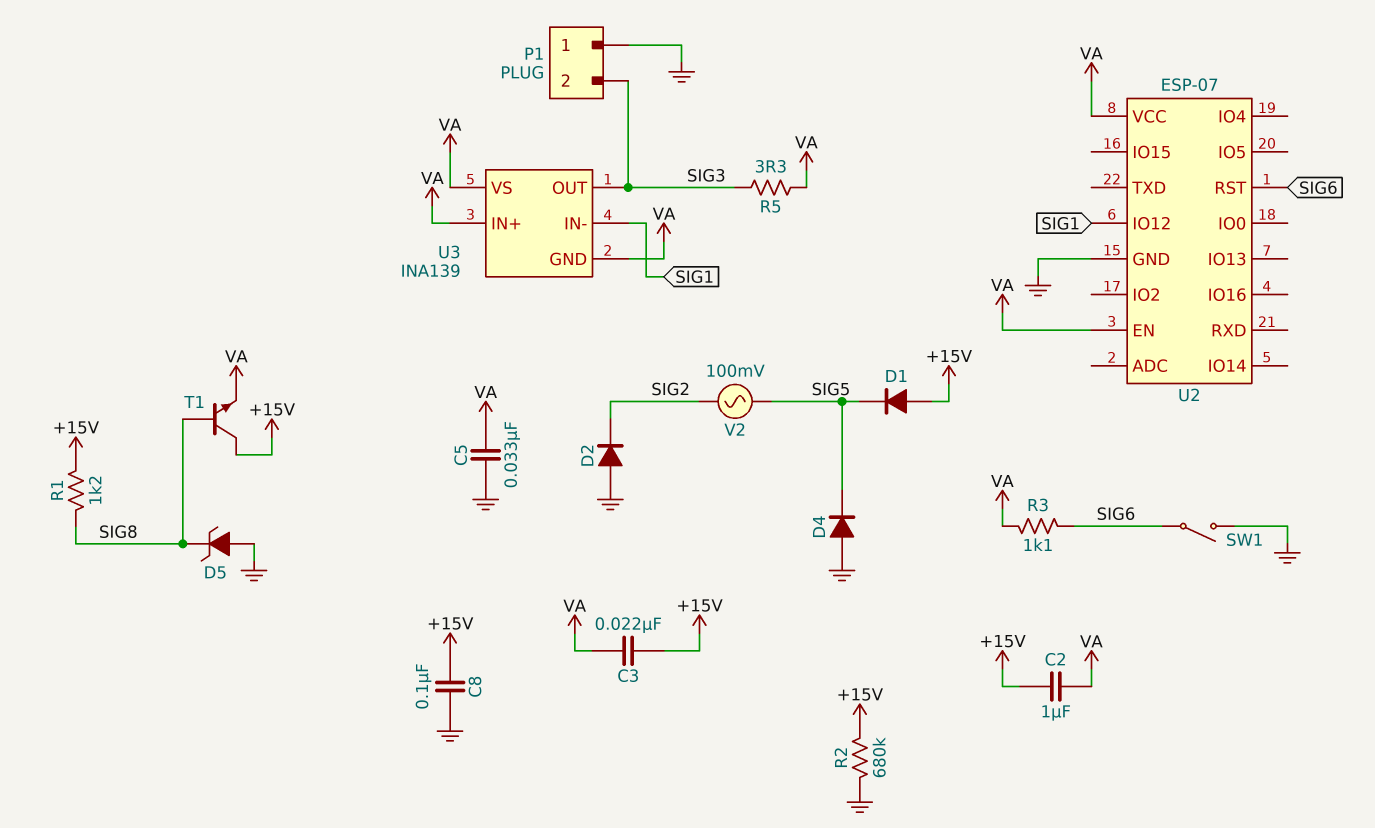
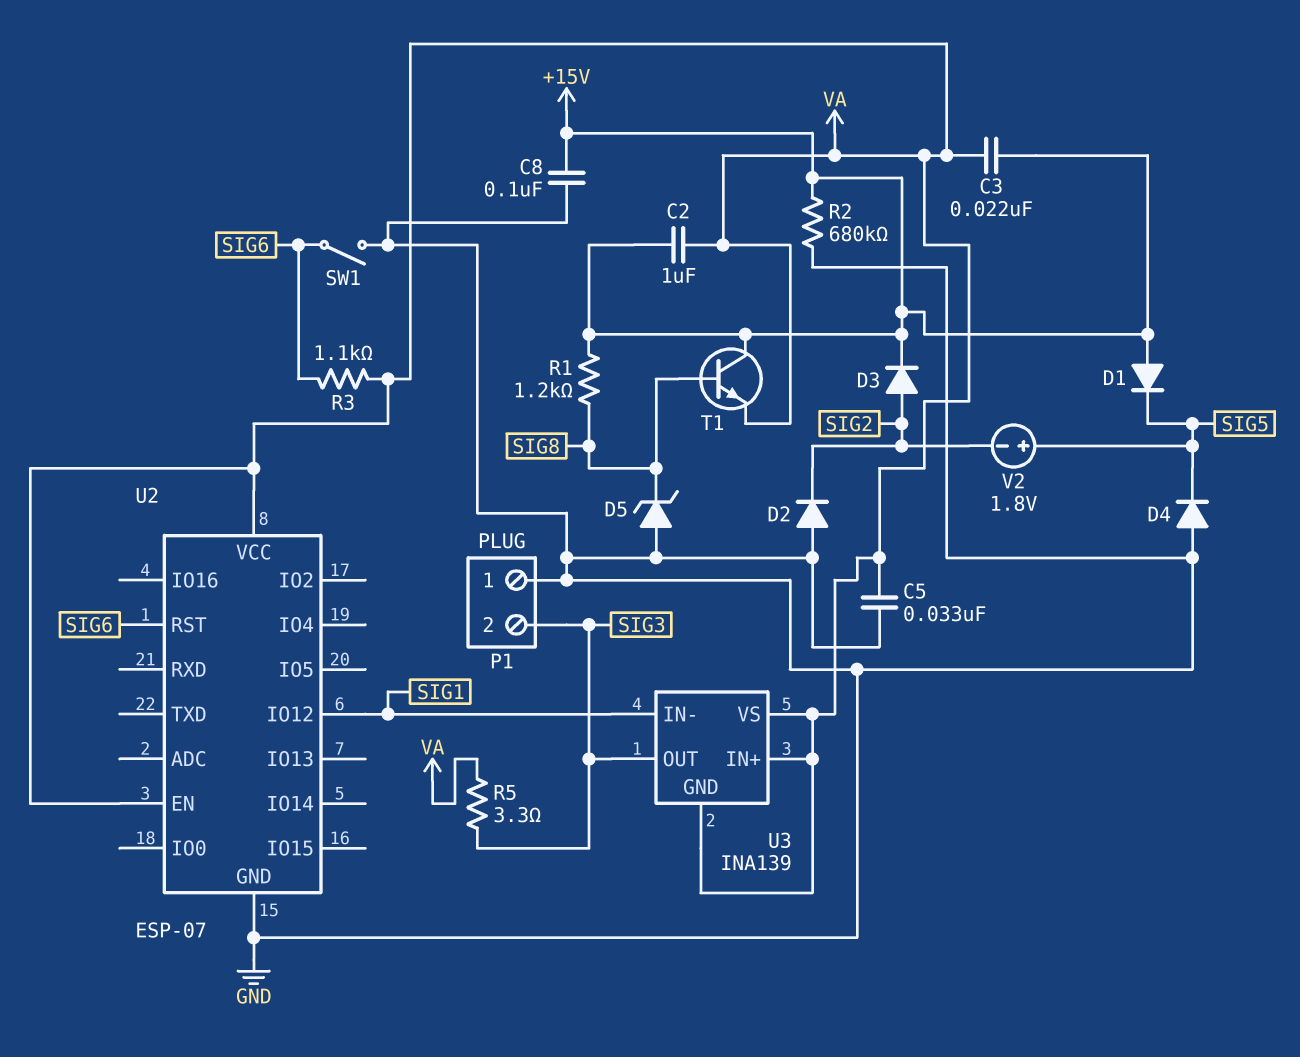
D3: none -> diode (A SIG2, K +15V)
V2: AC 100mV (SIG2, SIG5) -> 1.8V (plus SIG5, minus SIG2)

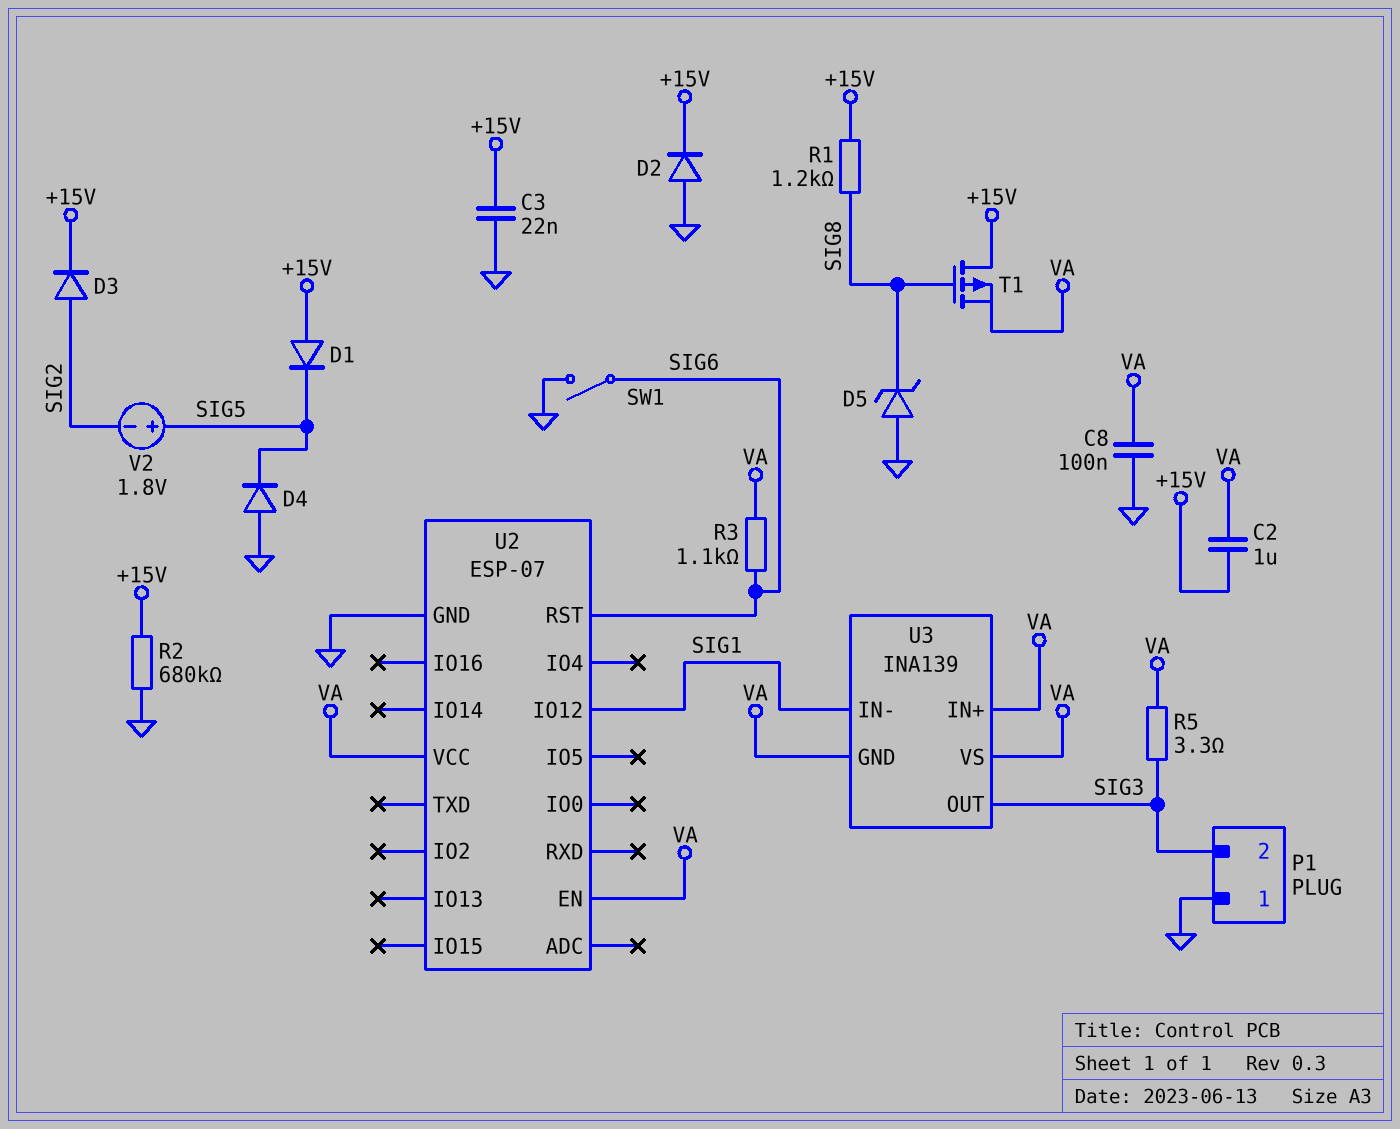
C3: 22nF (+15V, VA) -> 22nF (+15V, GND)
C5: 33nF (GND, VA) -> none
C8: 100nF (+15V, GND) -> 100nF (GND, VA)
D2: diode (A GND, K SIG2) -> diode (A GND, K +15V)
T1: NPN (B SIG8, C +15V, E VA) -> PMOS (G SIG8, D +15V, S VA)

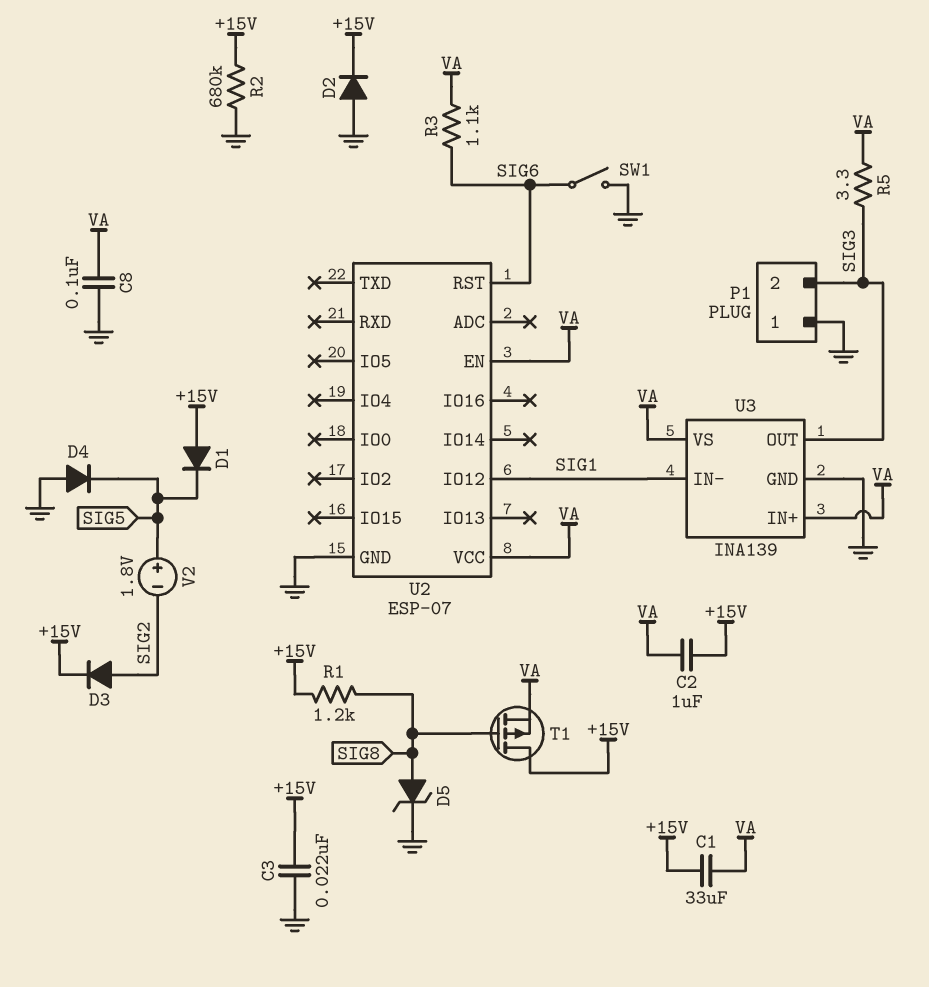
C1: none -> 33uF (+15V, VA)
D5: zener (A GND, K SIG8) -> zener (A SIG8, K GND)
U3 pin GND: VA -> GND

